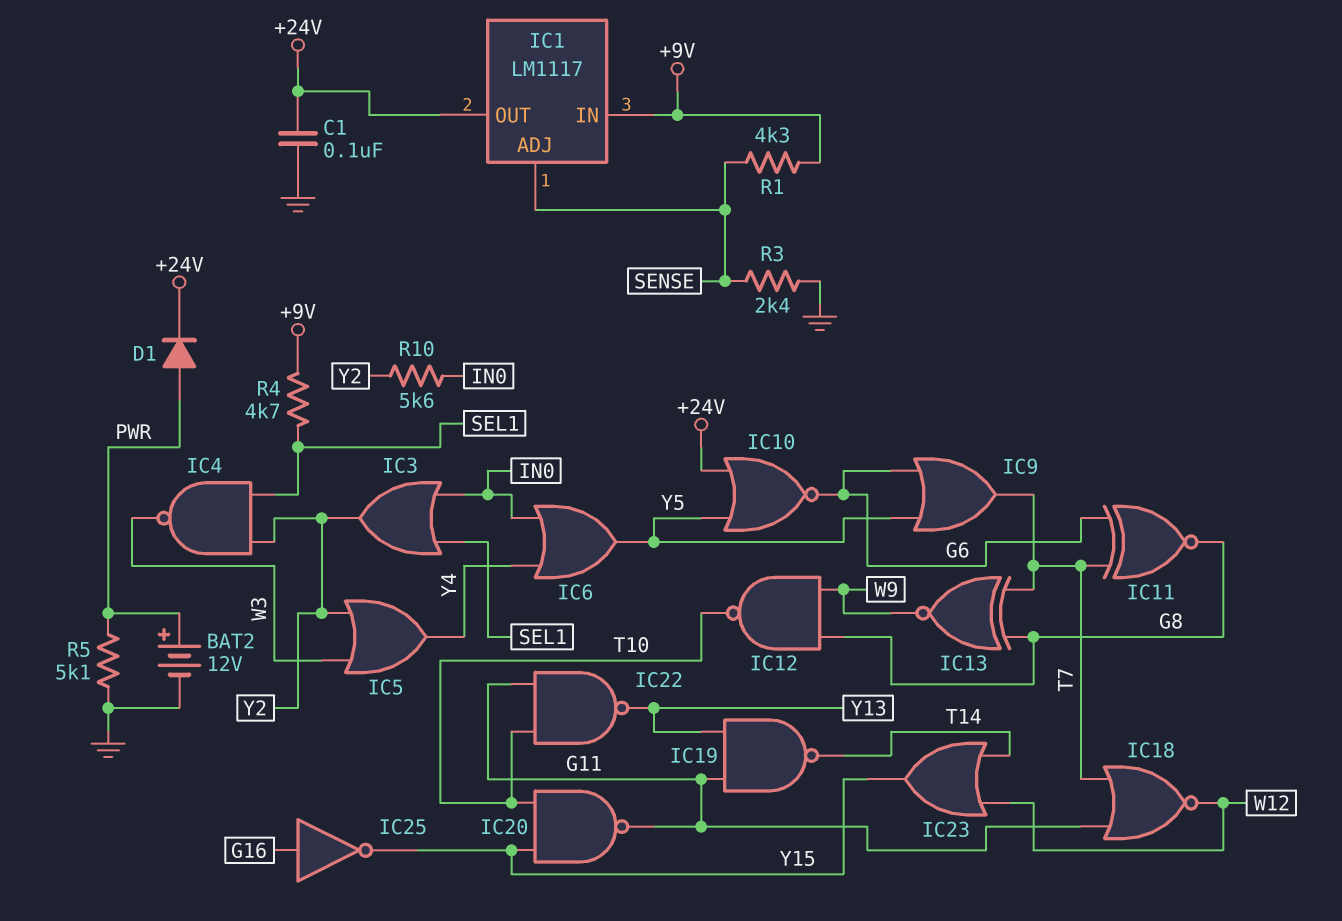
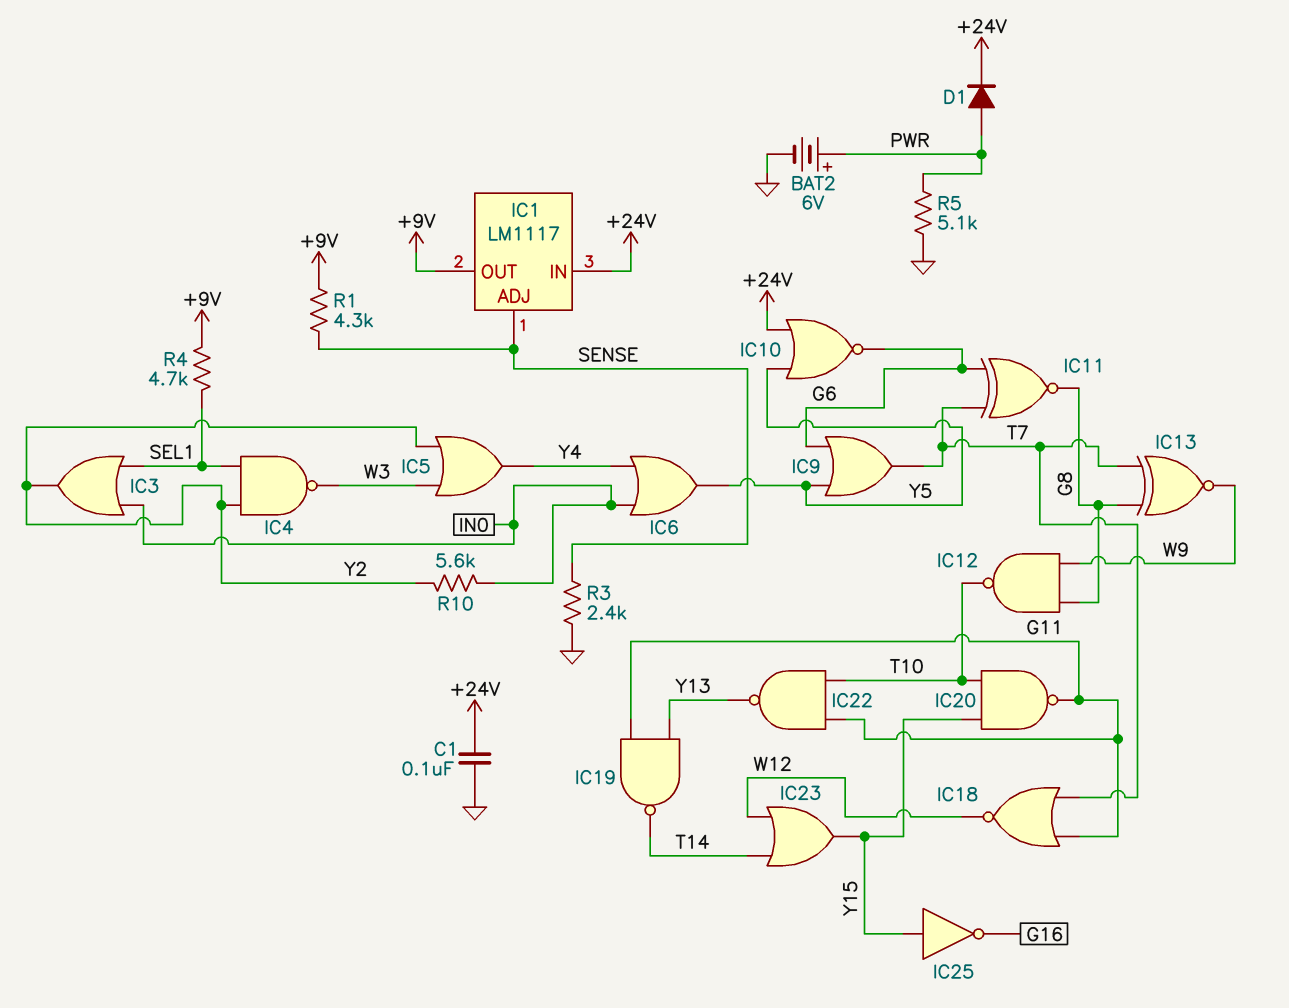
BAT2: 12V (plus PWR, minus GND) -> 6V (plus PWR, minus GND)
IC1 pin IN: +9V -> +24V
IC1 pin OUT: +24V -> +9V
IC25: NOT (in G16, out Y15) -> NOT (in Y15, out G16)

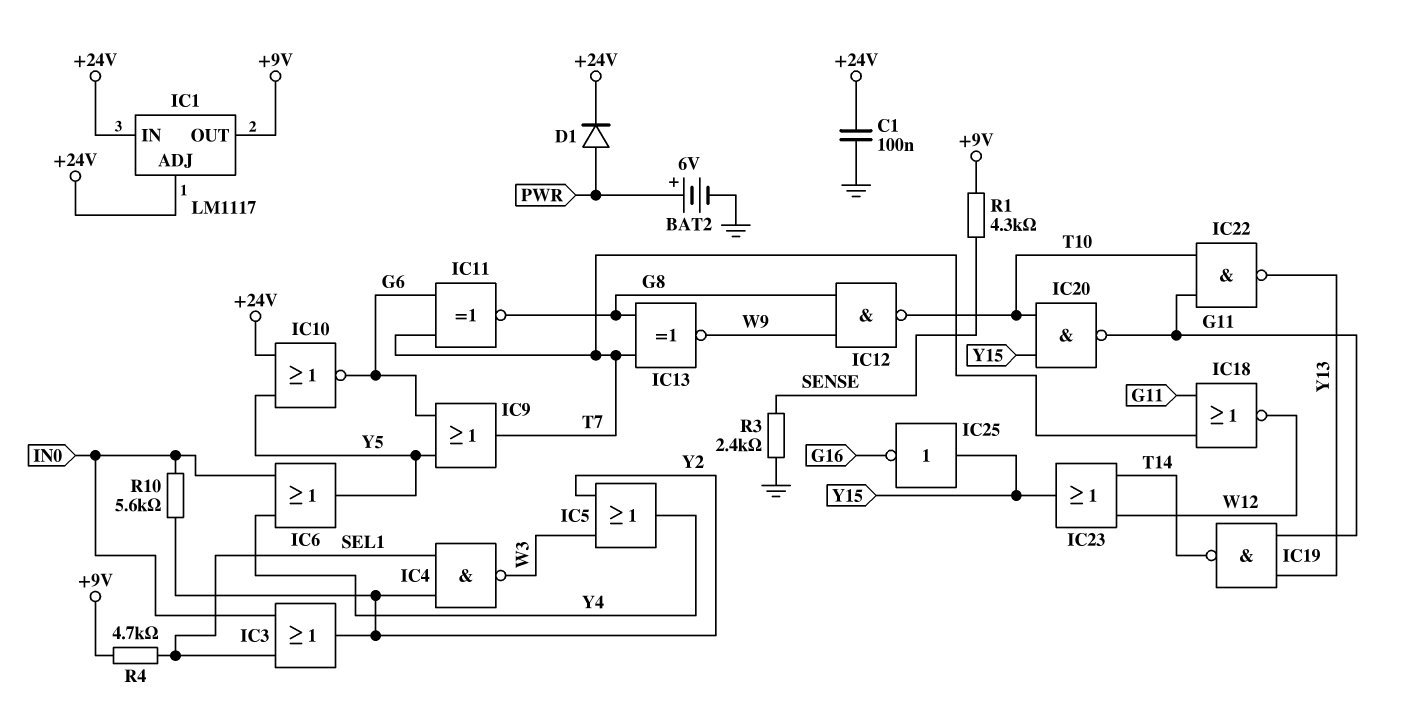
IC1 pin ADJ: SENSE -> +24V
R5: 5.1k (GND, PWR) -> none

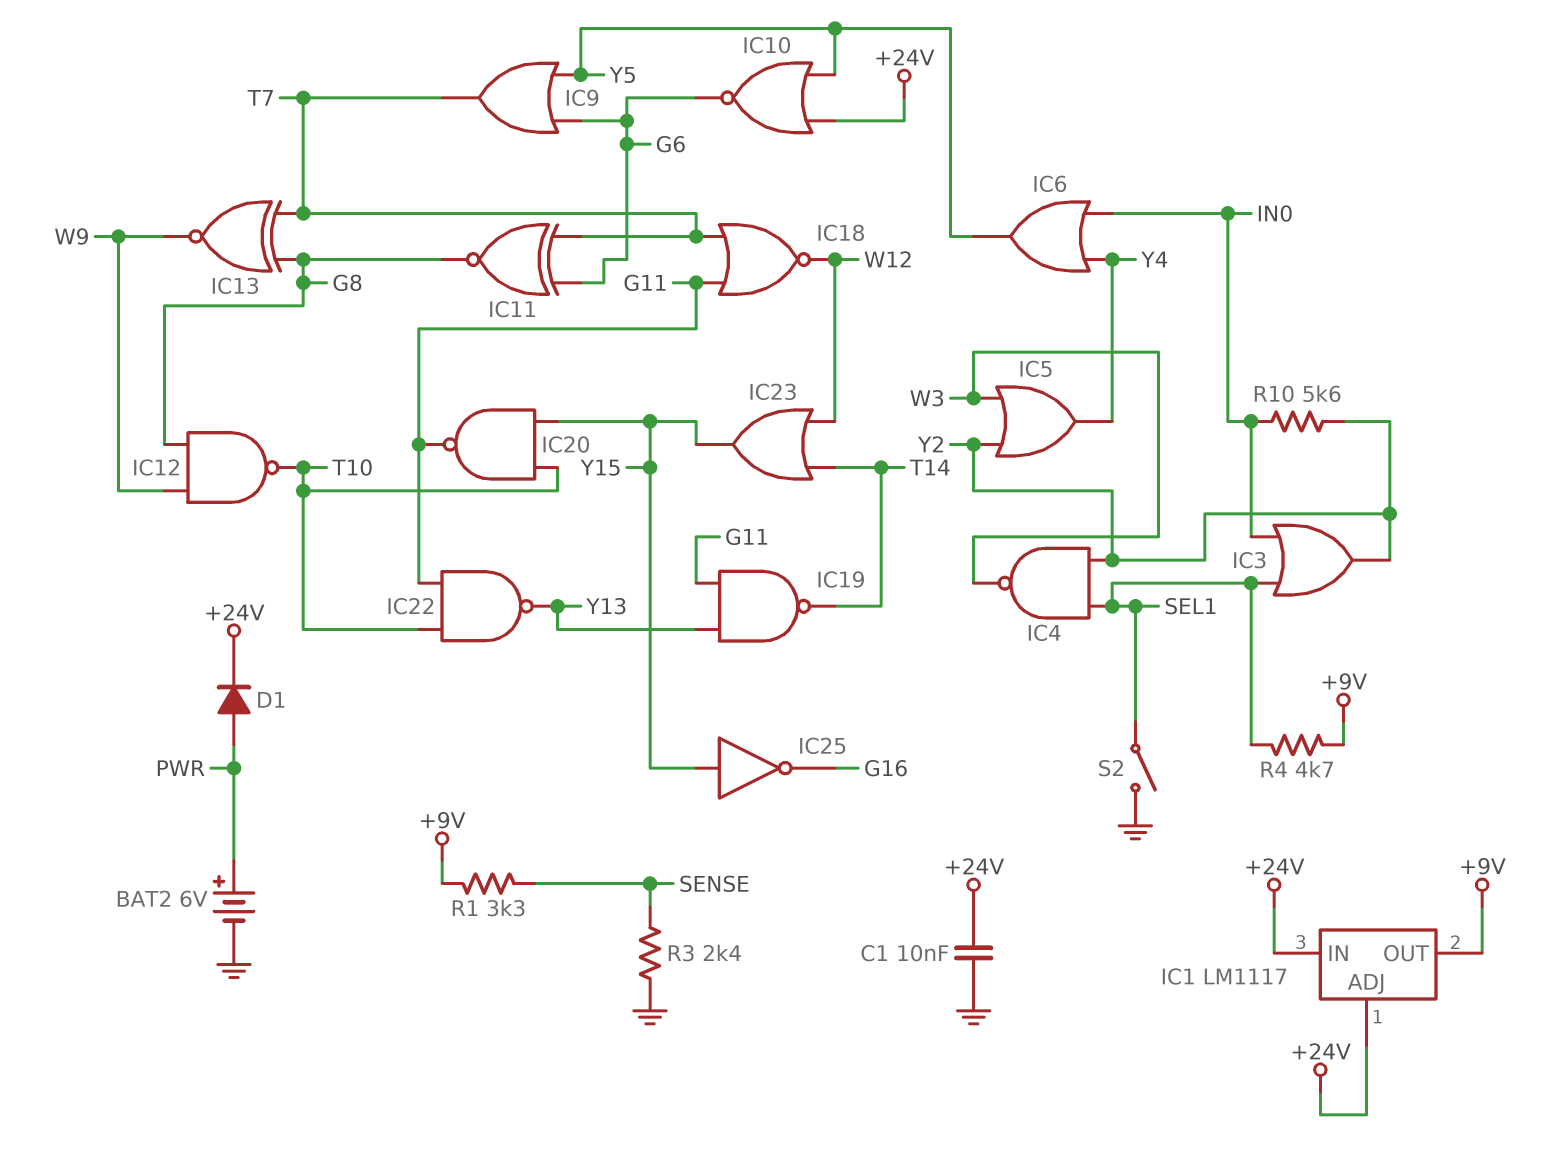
C1: 100nF (+24V, GND) -> 10nF (+24V, GND)
R1: 4.3k (+9V, SENSE) -> 3.3k (+9V, SENSE)
S2: none -> switch (GND, SEL1)

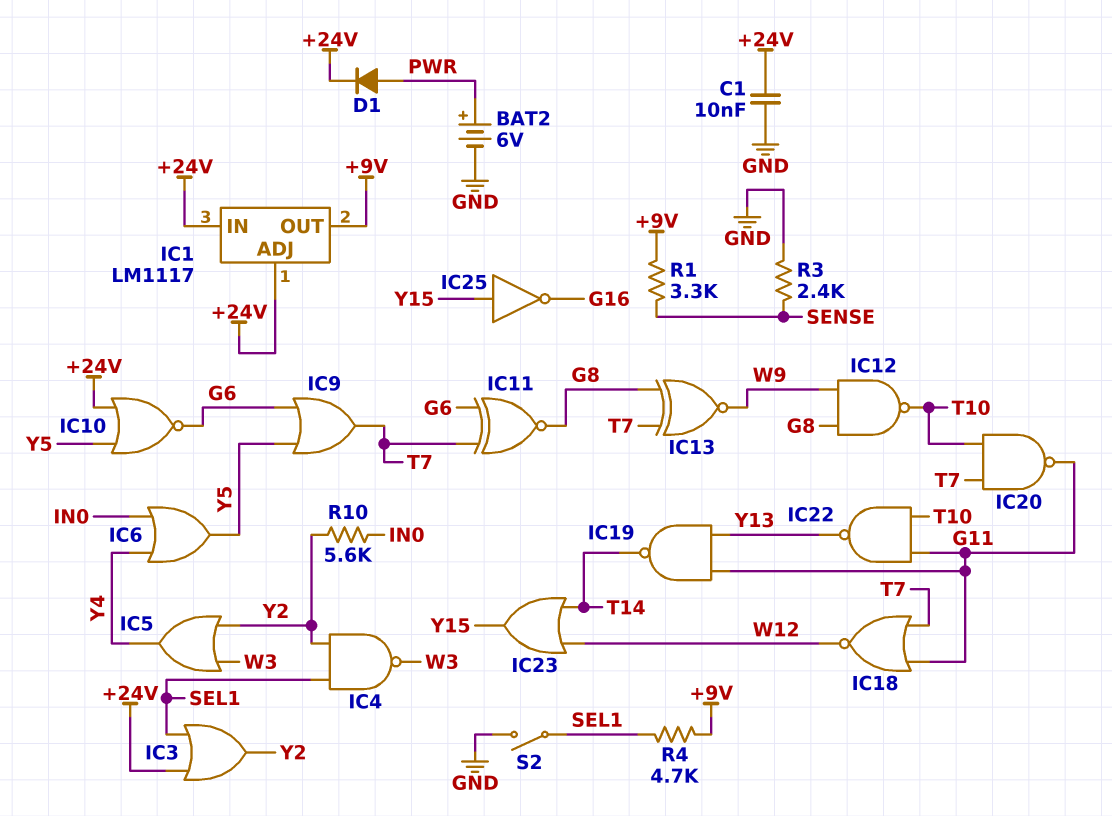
IC3: OR (in IN0, in SEL1, out Y2) -> OR (in +24V, in SEL1, out Y2)
IC20: NAND (in T10, in Y15, out G11) -> NAND (in T7, in T10, out G11)

